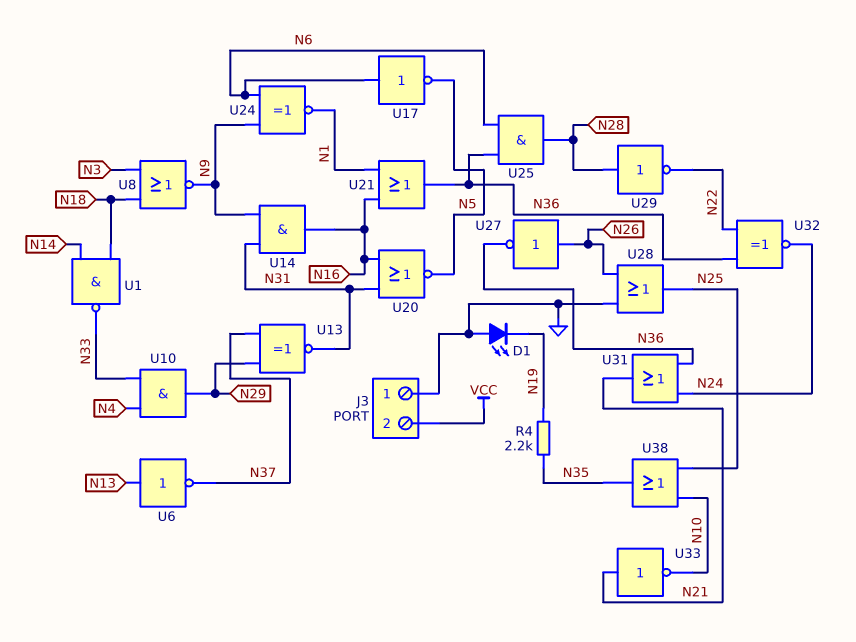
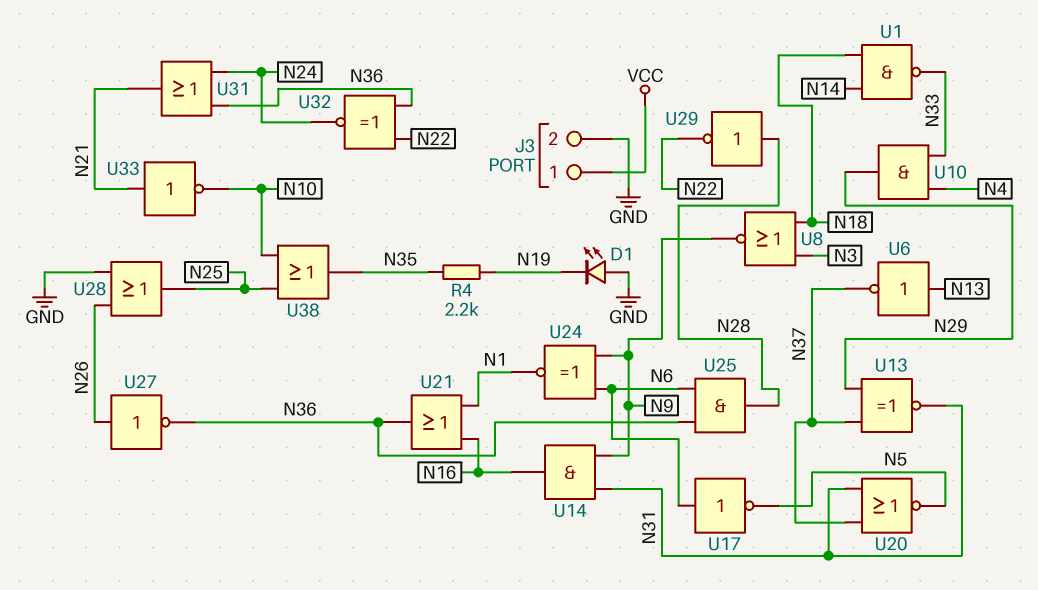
J3 pin 1: GND -> VCC
J3 pin 2: VCC -> GND
U20: NOR (in N16, in N31, out N5) -> NOR (in N31, in N37, out N5)

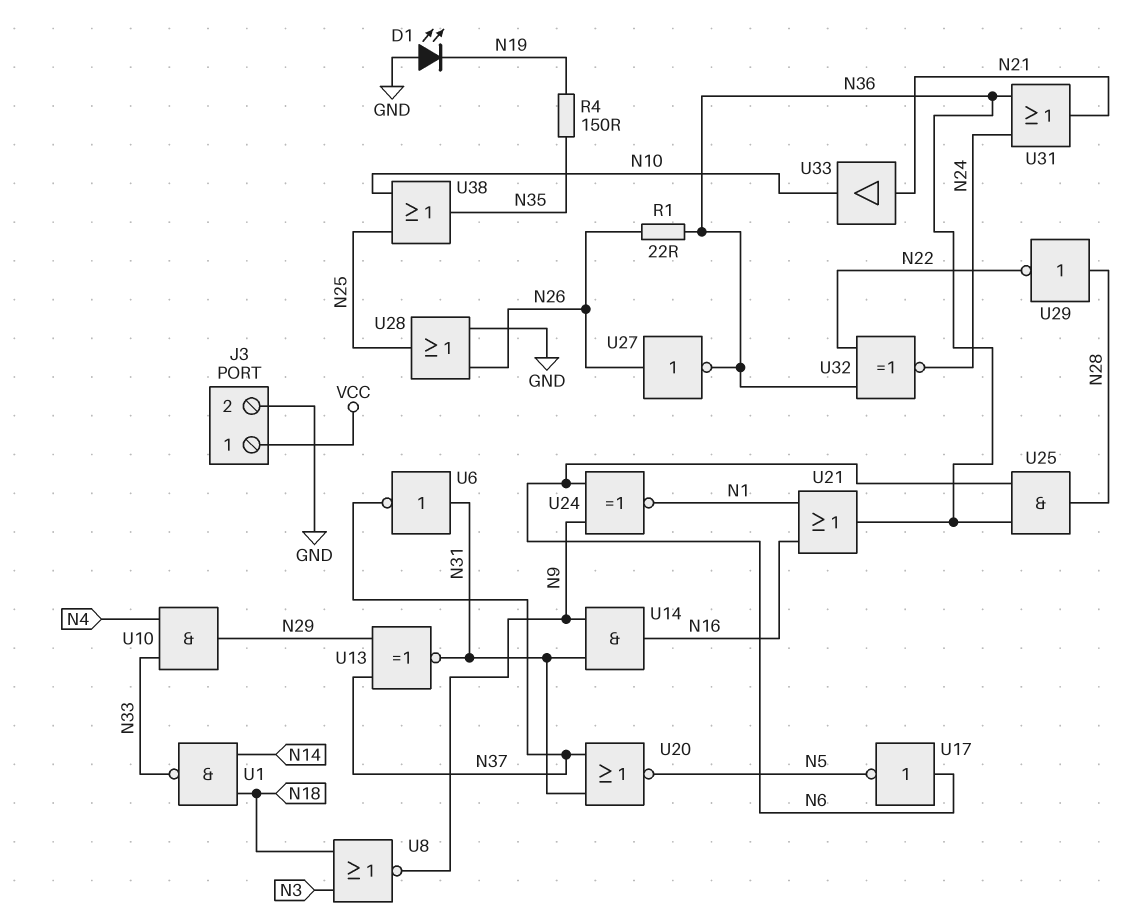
R1: none -> 22 (N26, N36)
R4: 2.2k (N19, N35) -> 150 (N19, N35)
U6: NOT (in N13, out N37) -> NOT (in N31, out N37)
U33: NOT (in N21, out N10) -> buffer (in N21, out N10)

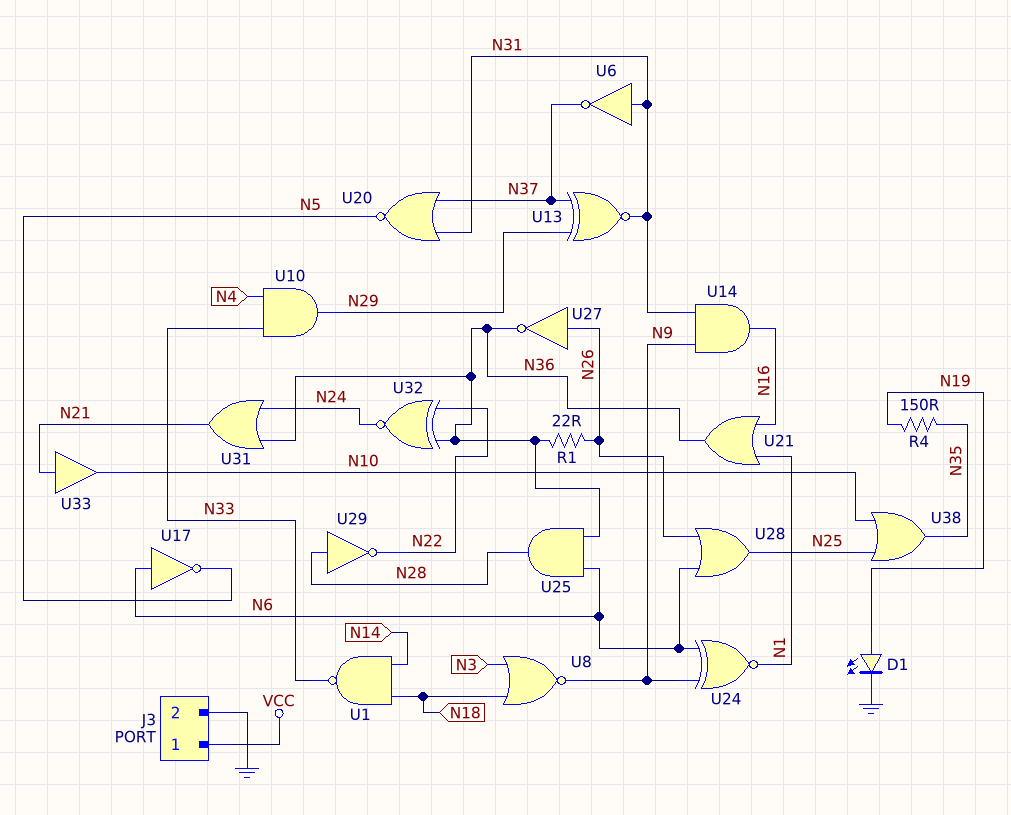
D1: LED (A GND, K N19) -> LED (A N19, K GND)
U28: OR (in GND, in N26, out N25) -> OR (in N6, in N26, out N25)

